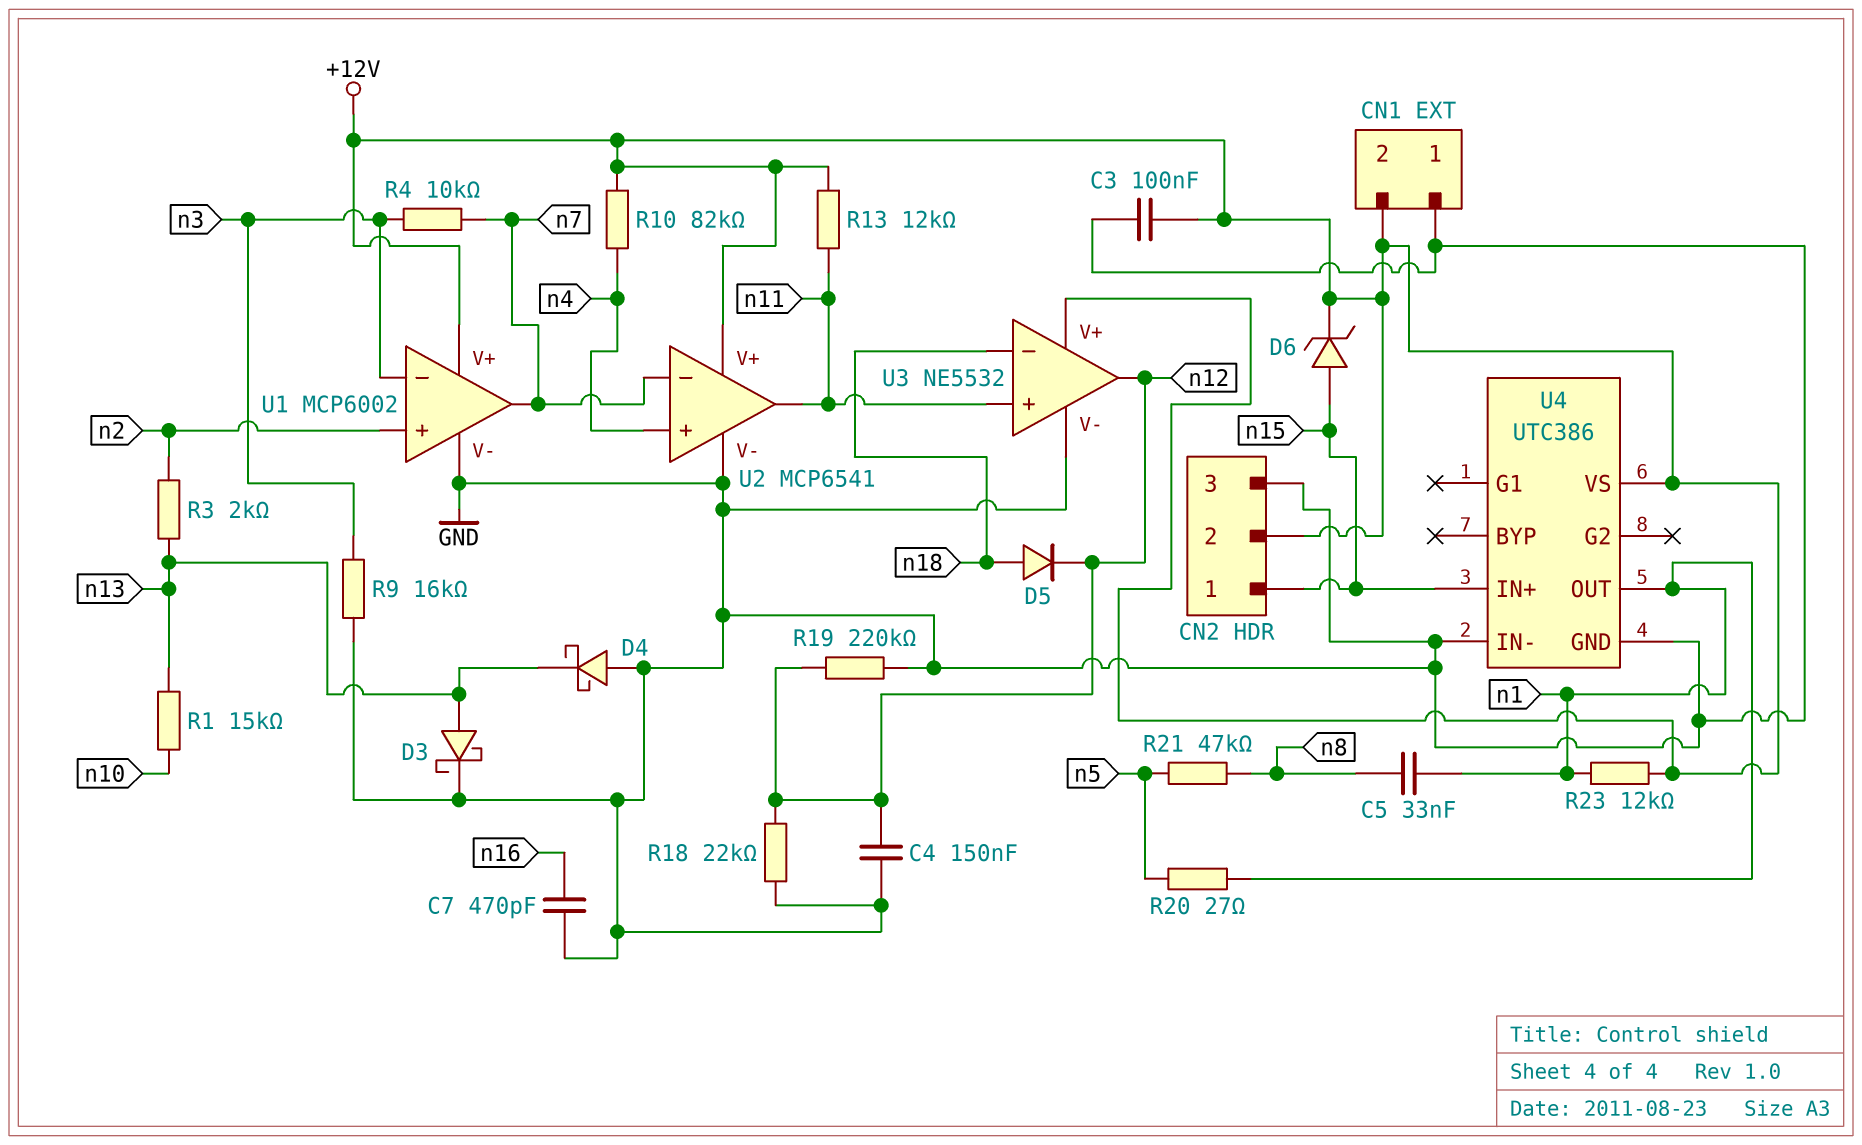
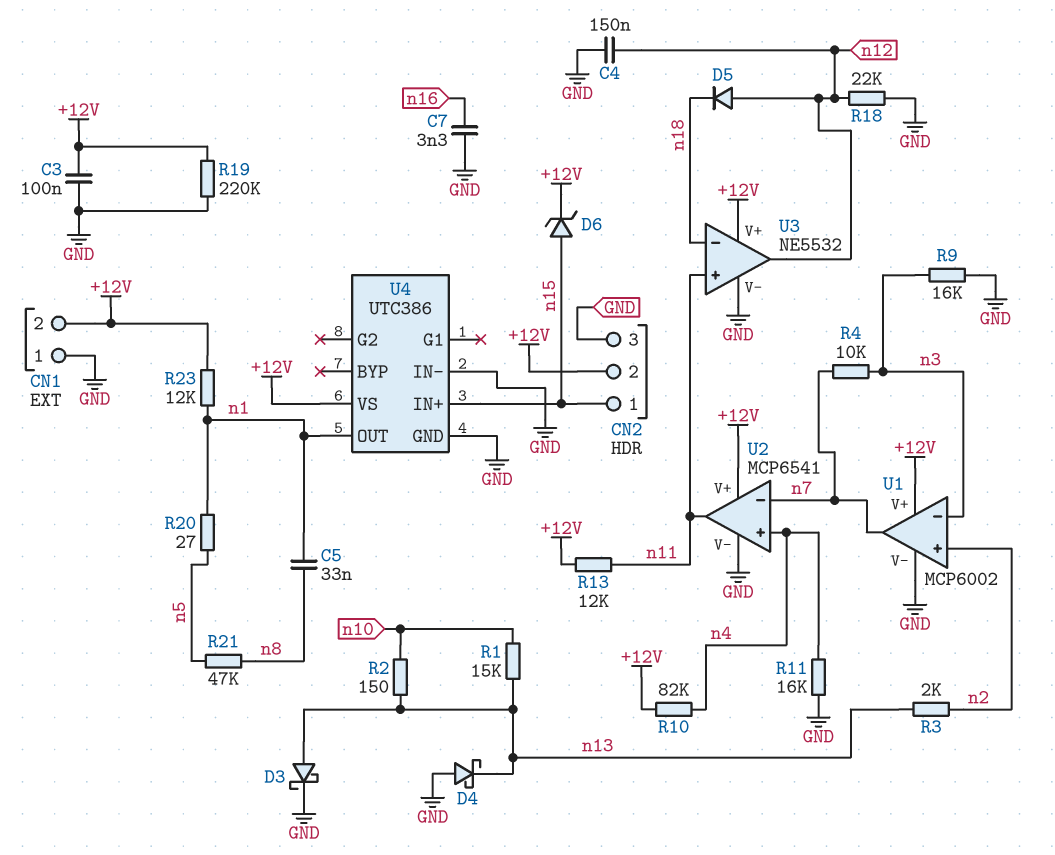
C7: 470pF (GND, n16) -> 3.3nF (GND, n16)
D5: diode (A n18, K n12) -> diode (A n12, K n18)
R2: none -> 150 (n10, n13)
R11: none -> 16k (GND, n4)
R19: 220k (GND, n12) -> 220k (+12V, GND)

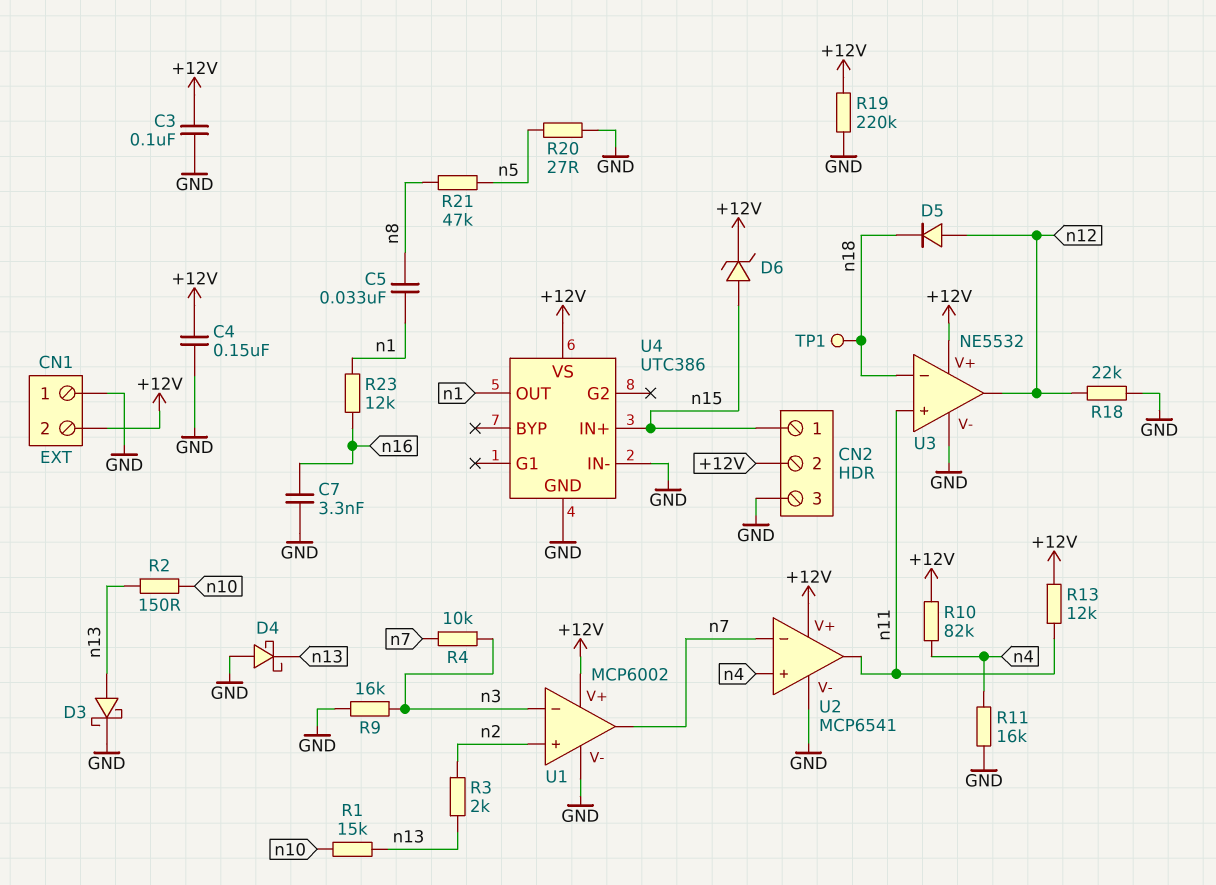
C4: 150nF (GND, n12) -> 150nF (+12V, GND)
R20: 27 (n1, n5) -> 27 (GND, n5)
R23: 12k (+12V, n1) -> 12k (n1, n16)
TP1: none -> test point (n18)

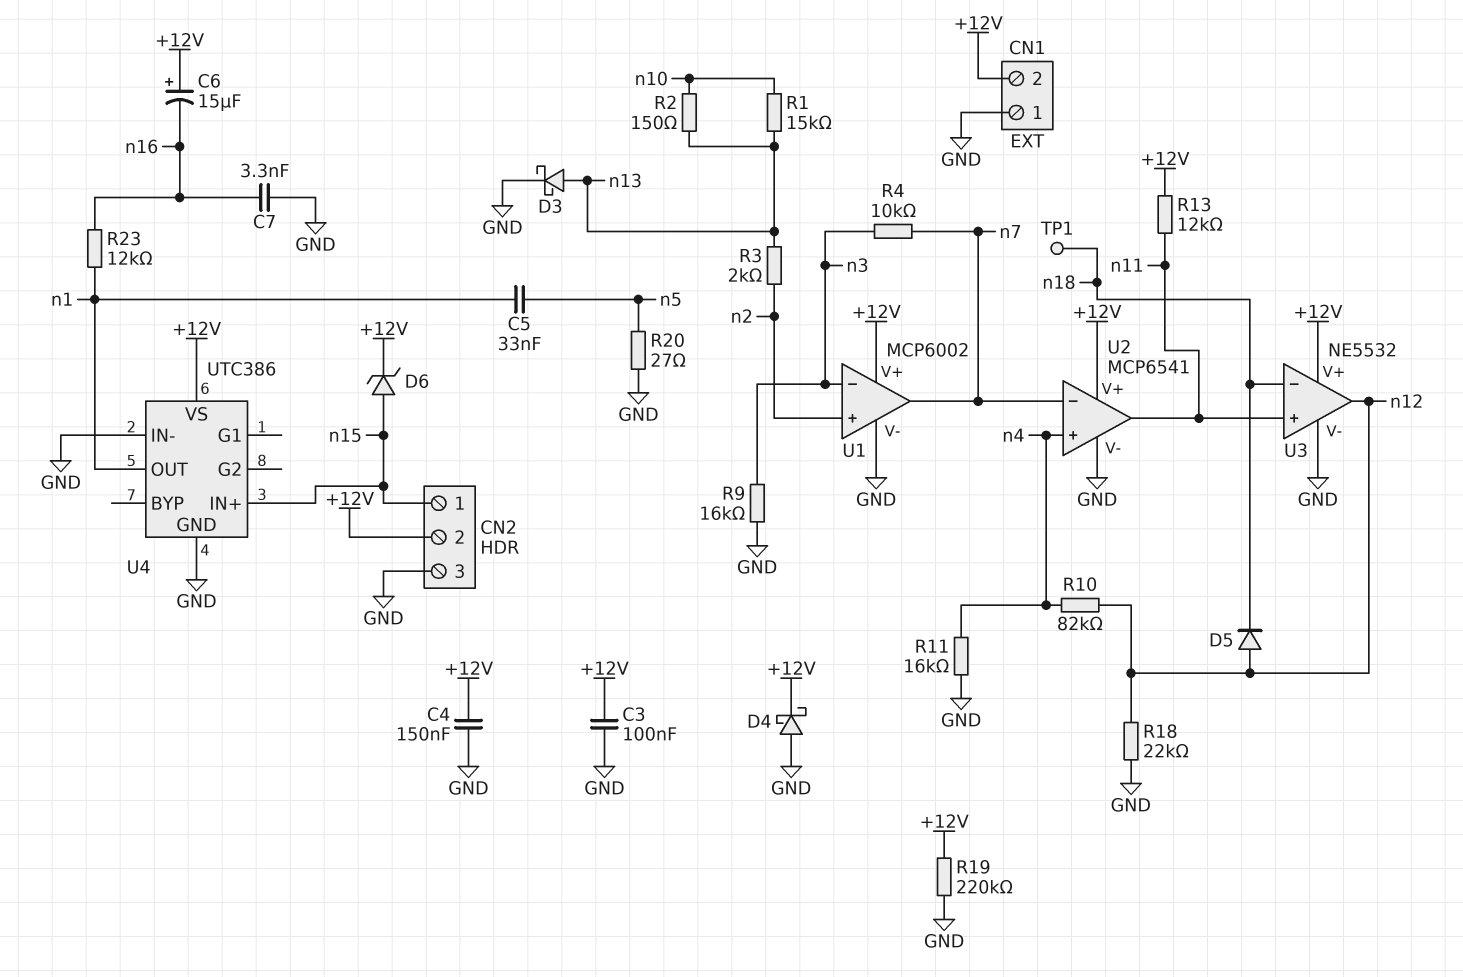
C5: 33nF (n1, n8) -> 33nF (n1, n5)
C6: none -> 15uF (plus +12V, minus n16)
D4: schottky (A GND, K n13) -> schottky (A GND, K +12V)
R10: 82k (+12V, n4) -> 82k (n4, n12)
R21: 47k (n5, n8) -> none

